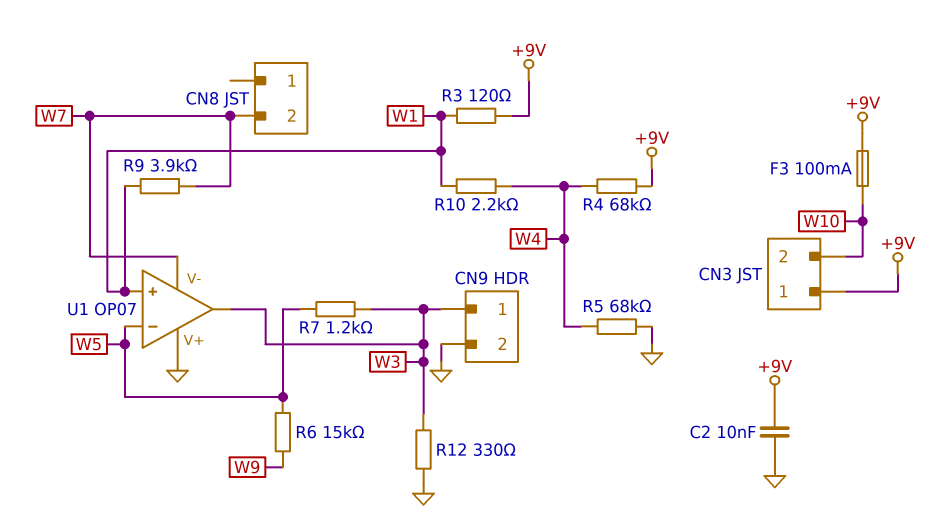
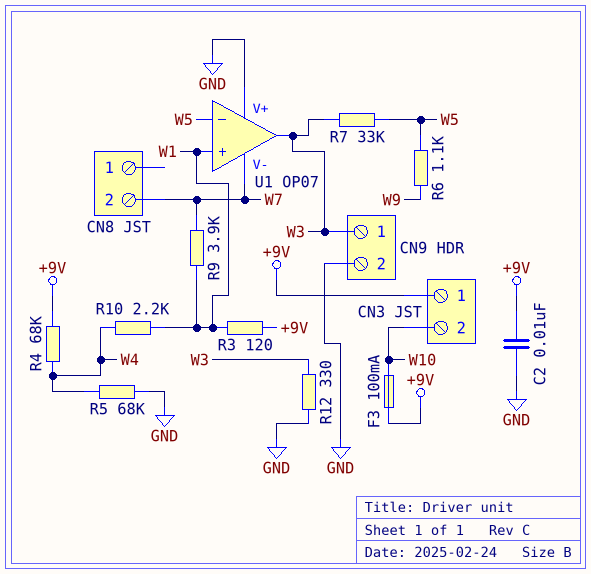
R6: 15k (W5, W9) -> 1.1k (W5, W9)
R7: 1.2k (W3, W5) -> 33k (W3, W5)

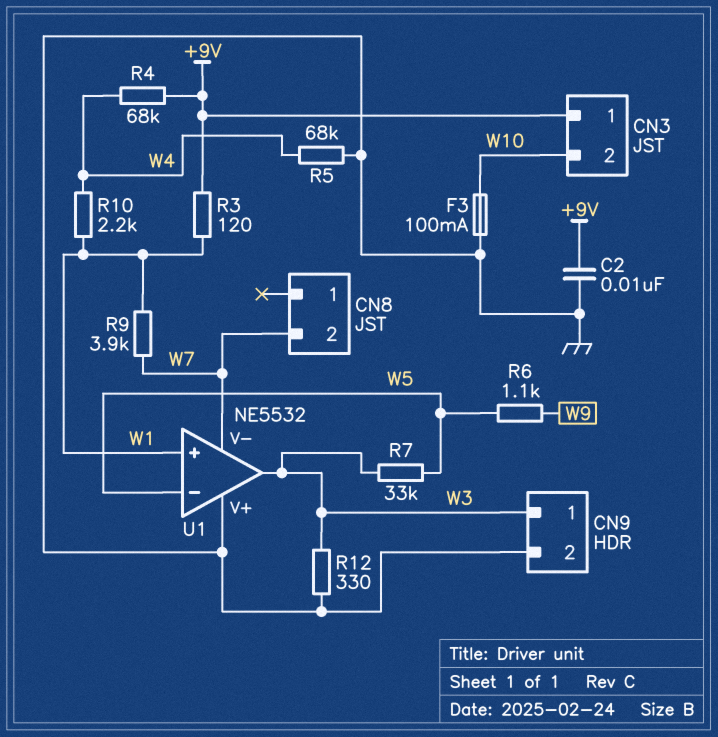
F3: 100mA (+9V, W10) -> 100mA (GND, W10)
U1: OP07 -> NE5532

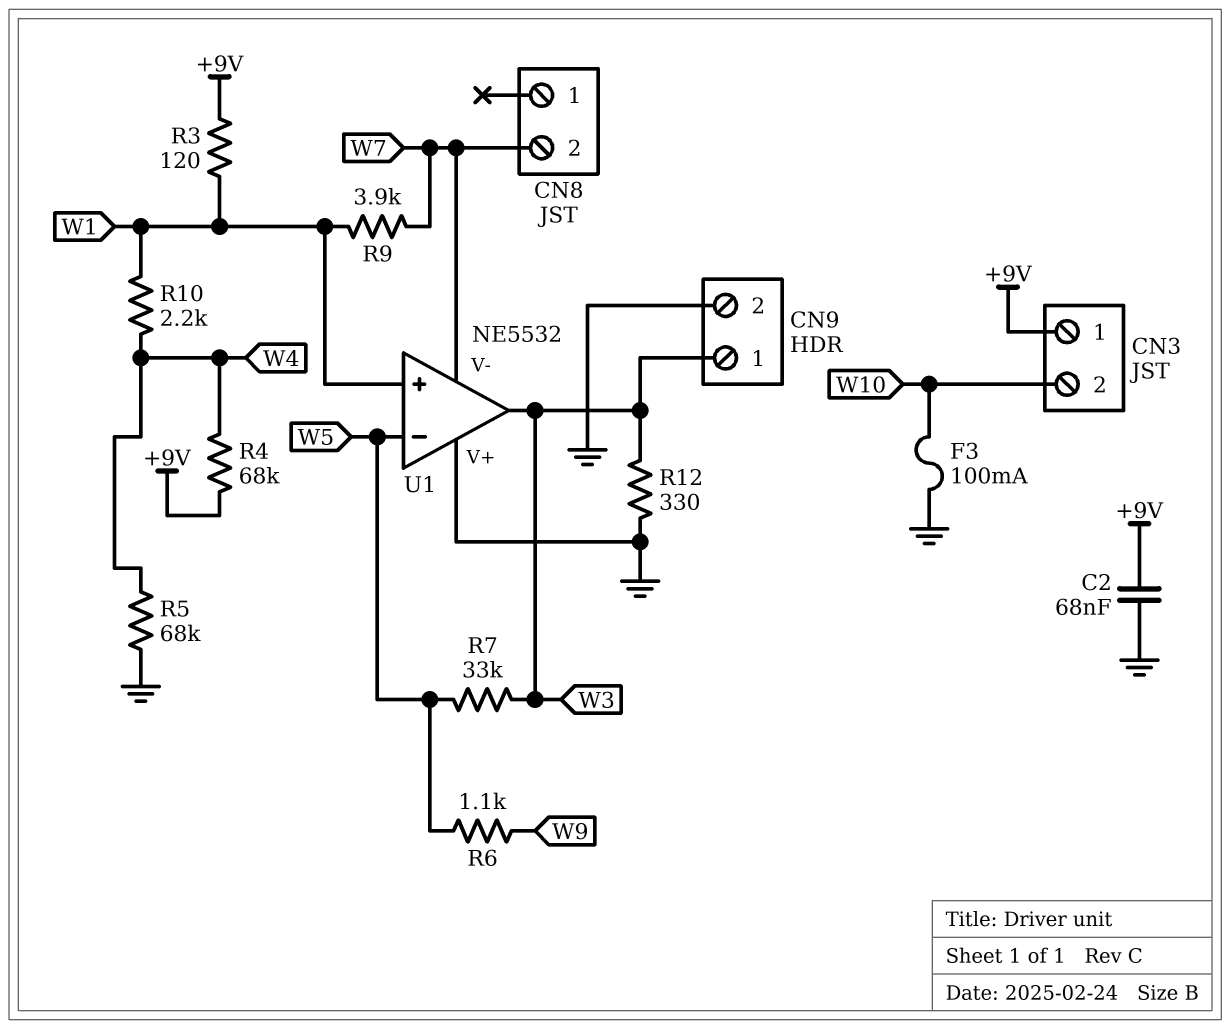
C2: 10nF (+9V, GND) -> 68nF (+9V, GND)

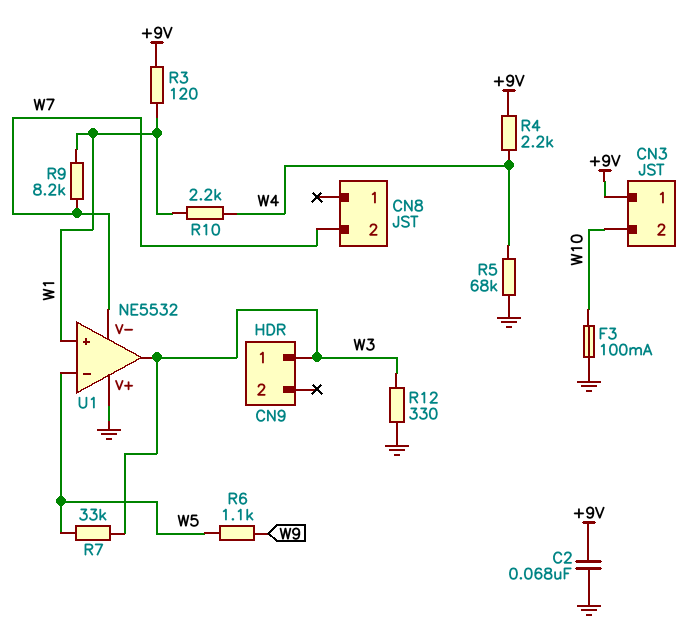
CN9 pin 2: GND -> none
R4: 68k (+9V, W4) -> 2.2k (+9V, W4)
R9: 3.9k (W1, W7) -> 8.2k (W1, W7)

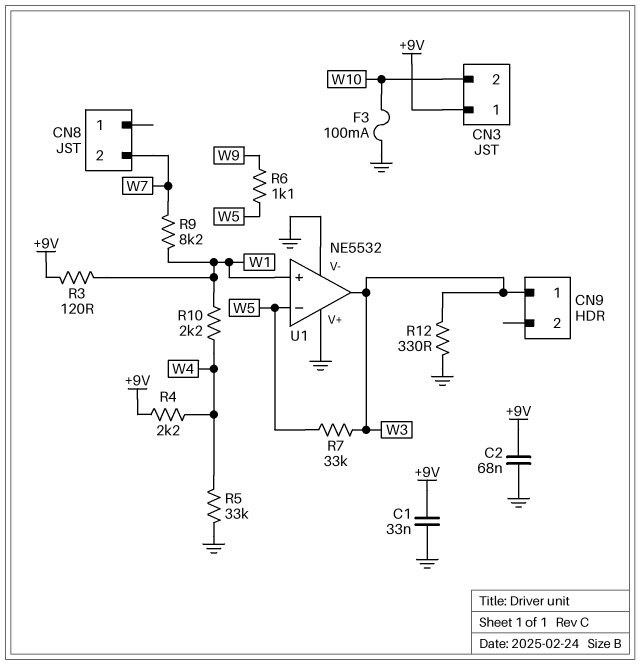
C1: none -> 33nF (+9V, GND)
R5: 68k (GND, W4) -> 33k (GND, W4)
U1 pin V-: W7 -> GND

